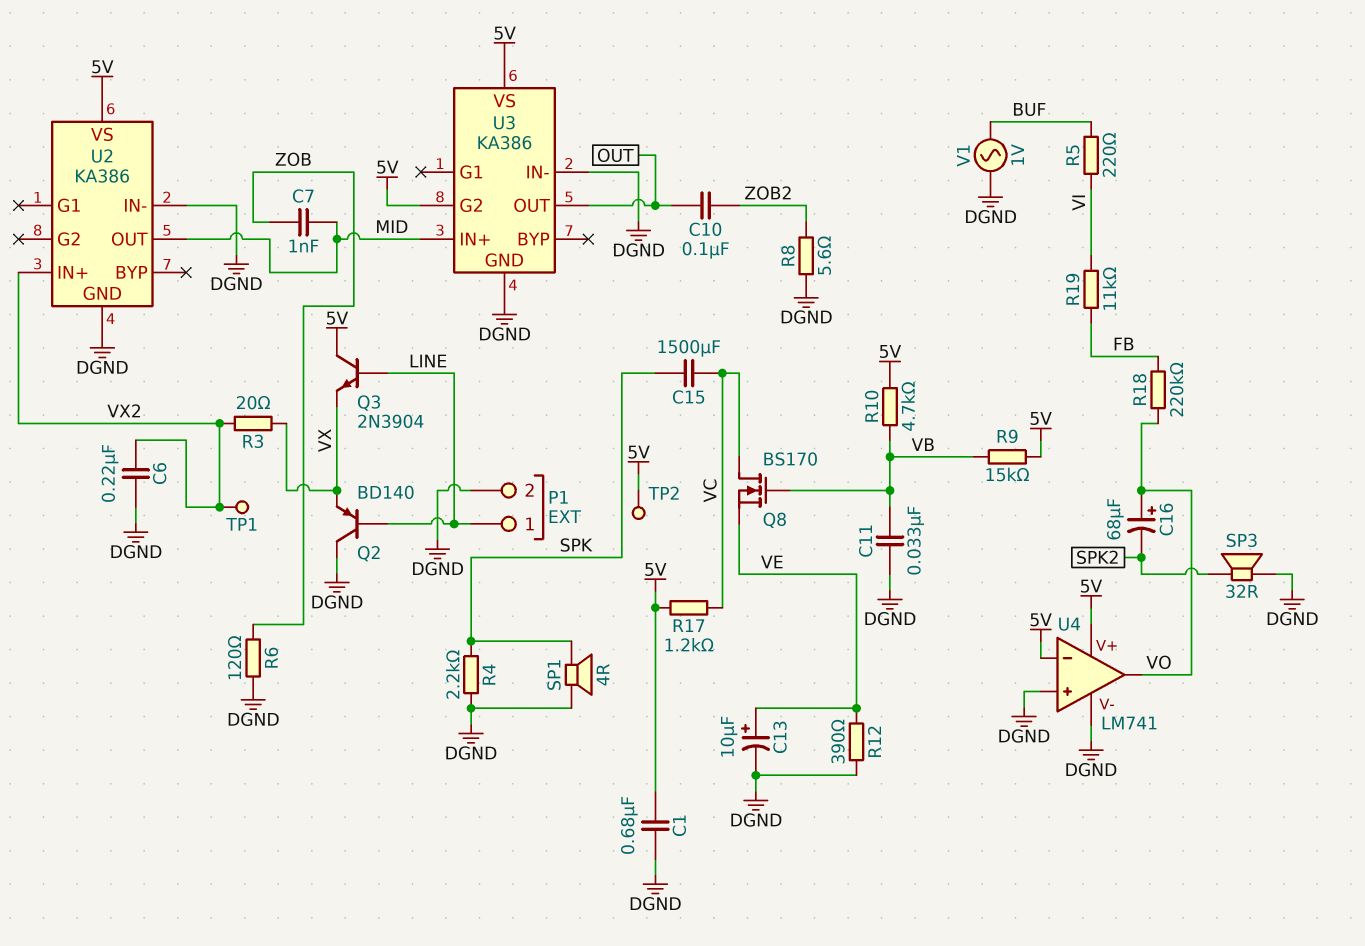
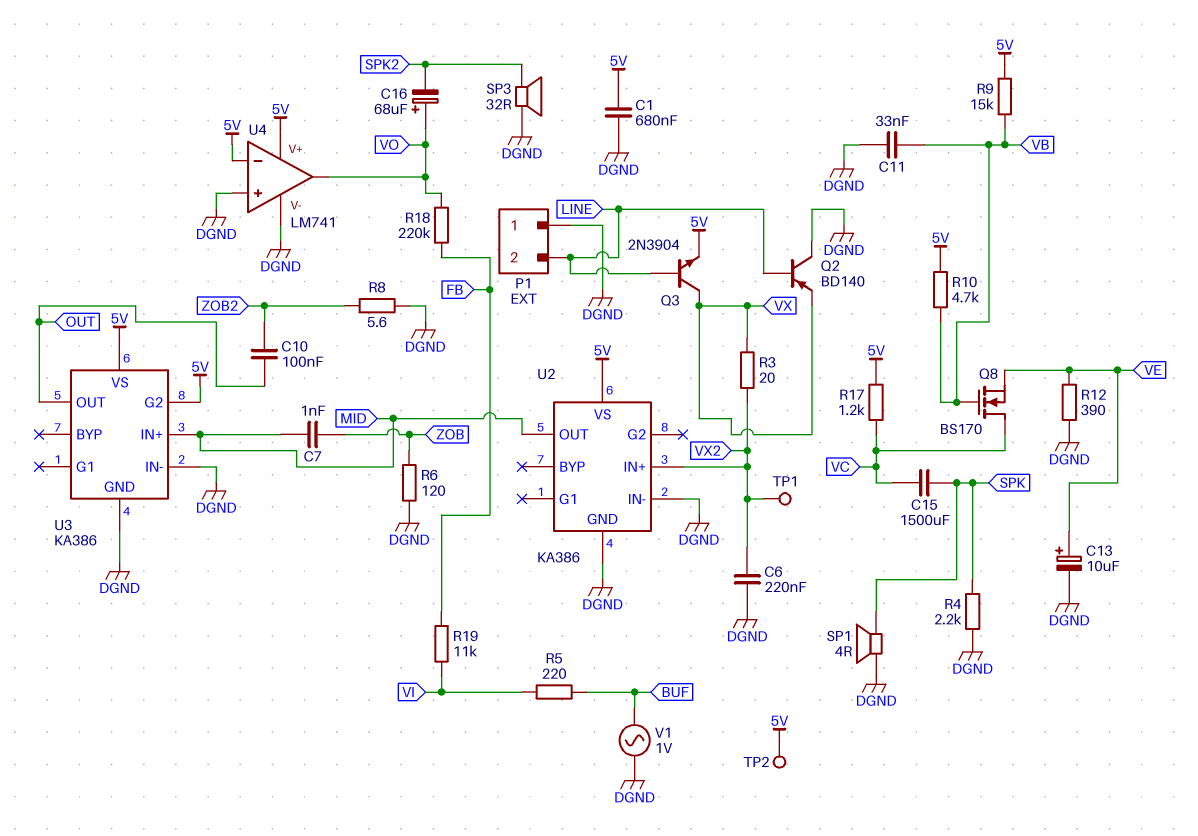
P1 pin 1: LINE -> DGND
P1 pin 2: DGND -> LINE
Q3: NPN 2N3904 (B LINE, C 5V, E VX) -> NPN 2N3904 (B LINE, C VX, E 5V)

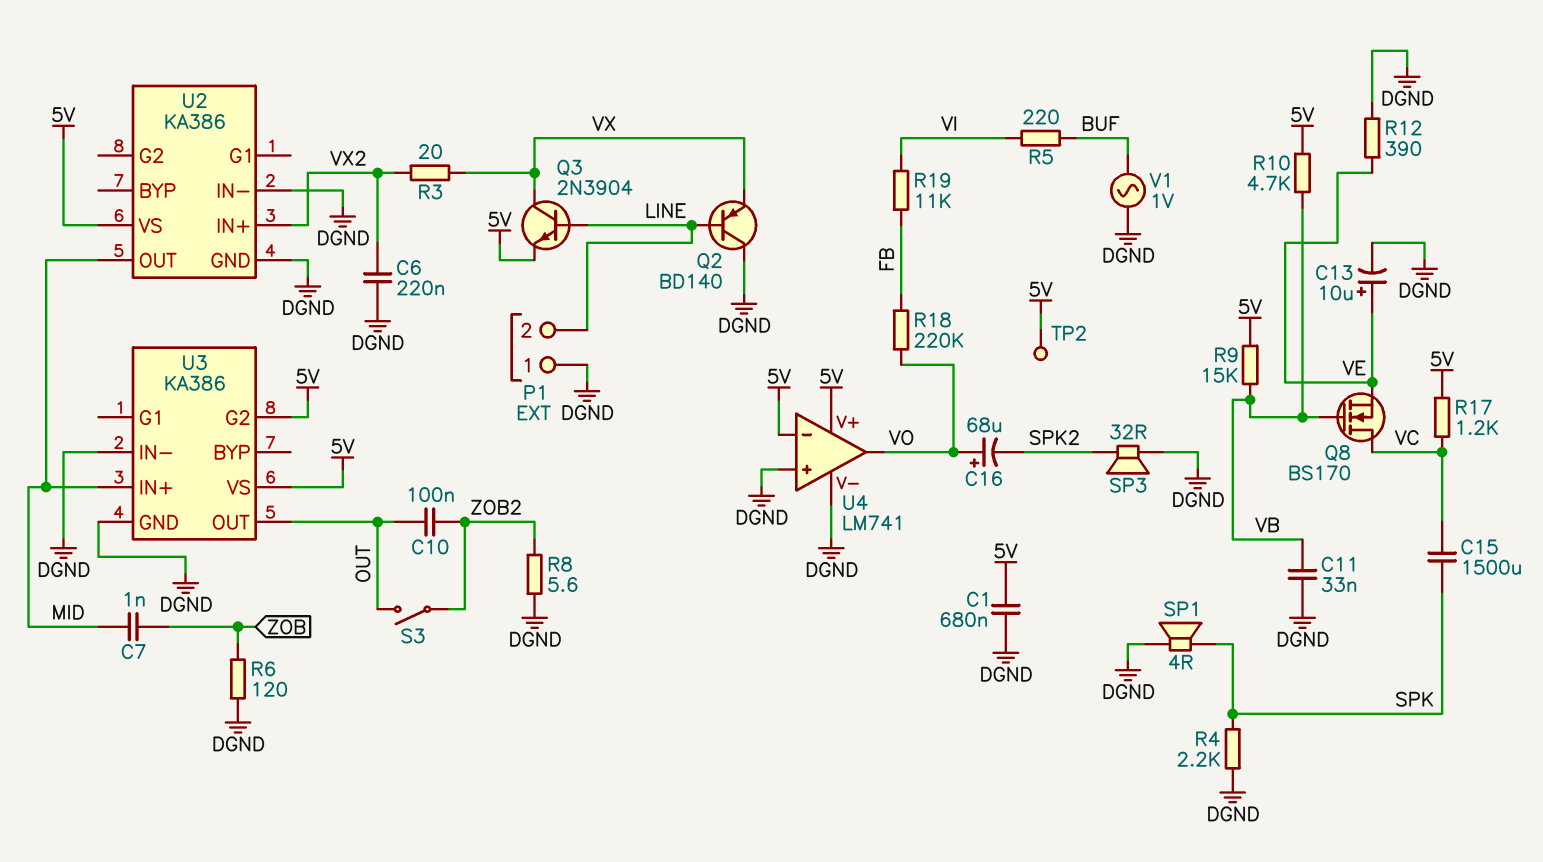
S3: none -> switch (OUT, ZOB2)
TP1: test point (VX2) -> none

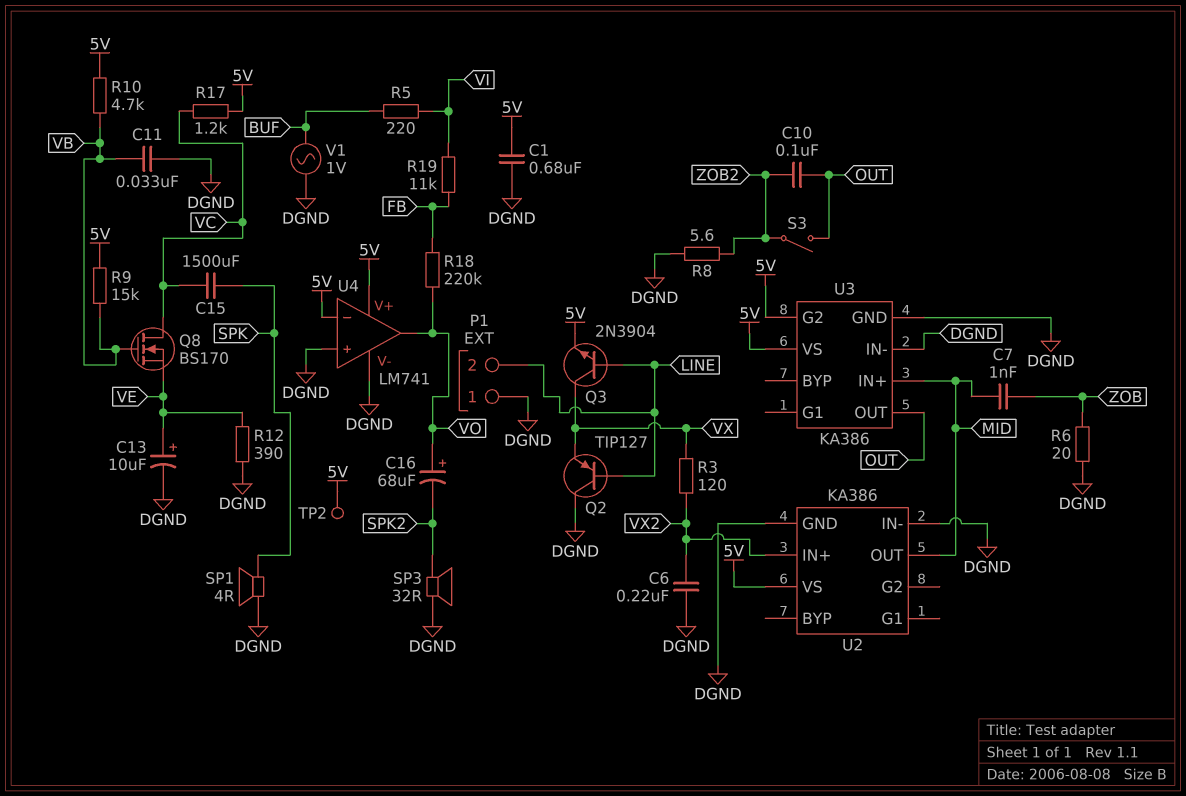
Q2: PNP BD140 (B LINE, C DGND, E VX) -> PNP TIP127 (B LINE, C DGND, E VX)
R3: 20 (VX, VX2) -> 120 (VX, VX2)
R4: 2.2k (DGND, SPK) -> none
R6: 120 (DGND, ZOB) -> 20 (DGND, ZOB)

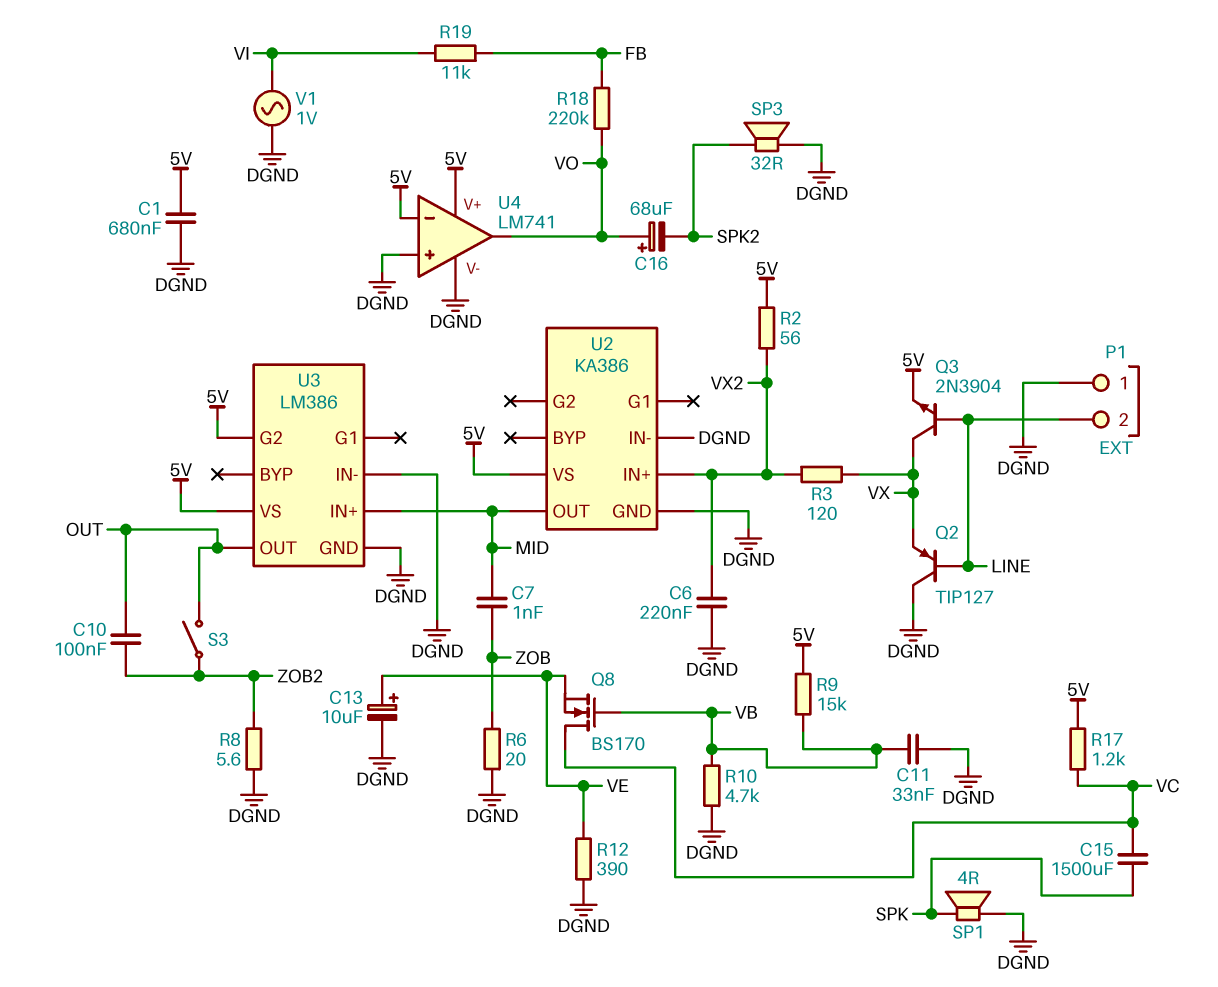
R2: none -> 56 (5V, VX2)
R5: 220 (BUF, VI) -> none
R10: 4.7k (5V, VB) -> 4.7k (DGND, VB)
TP2: test point (5V) -> none
U3: KA386 -> LM386
V1: AC 1V (BUF, DGND) -> AC 1V (DGND, VI)

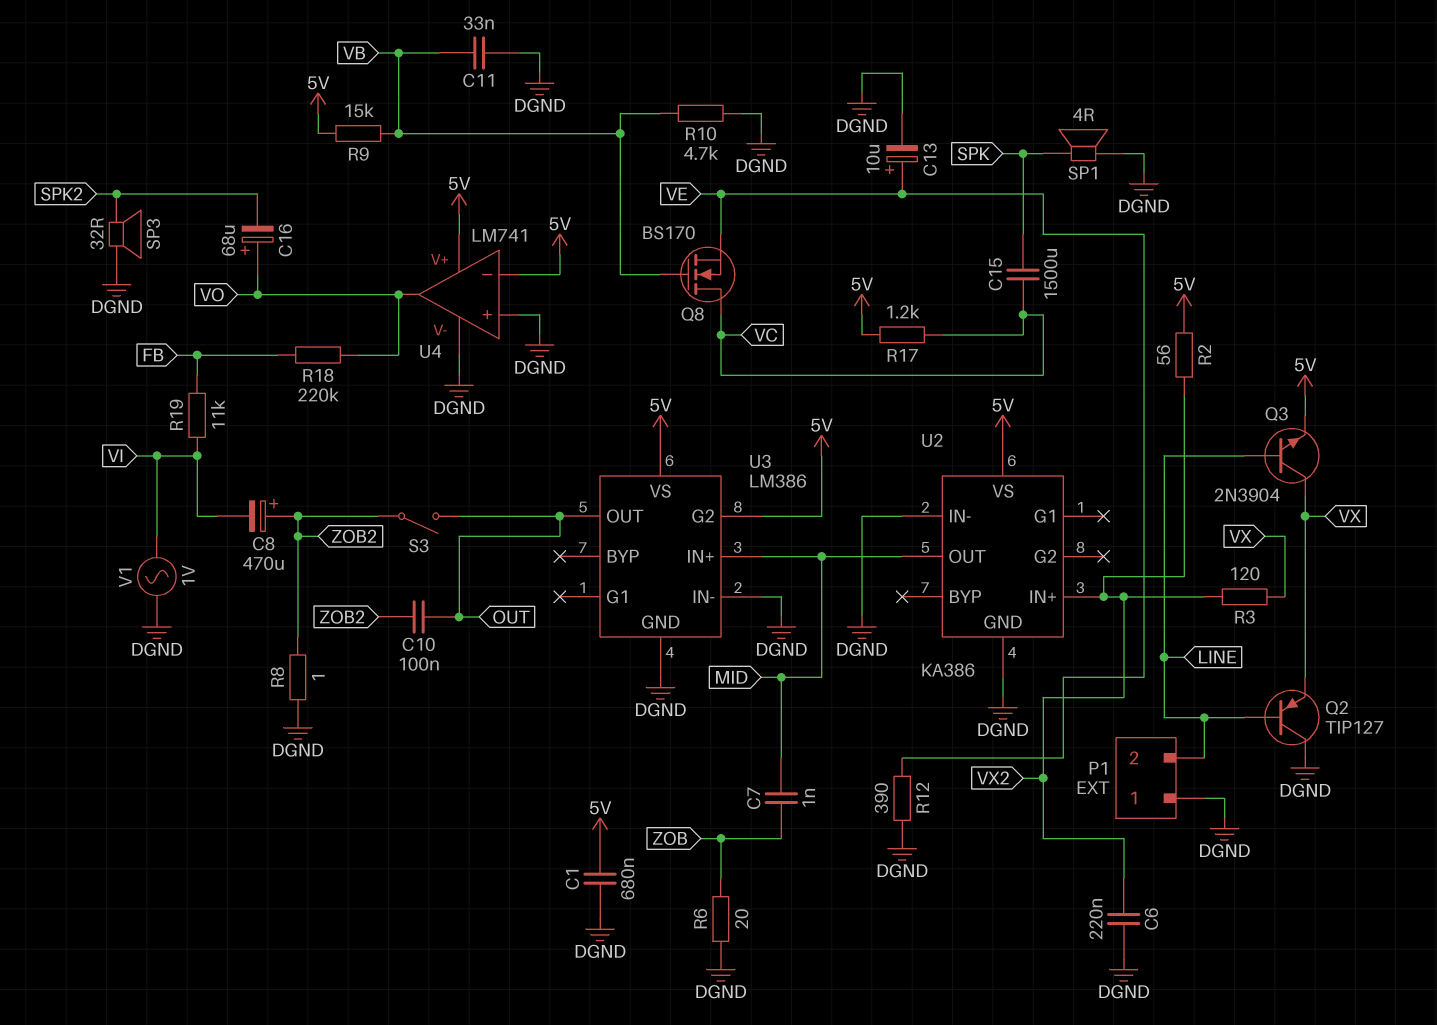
C8: none -> 470uF (plus ZOB2, minus VI)
R8: 5.6 (DGND, ZOB2) -> 1 (DGND, ZOB2)

